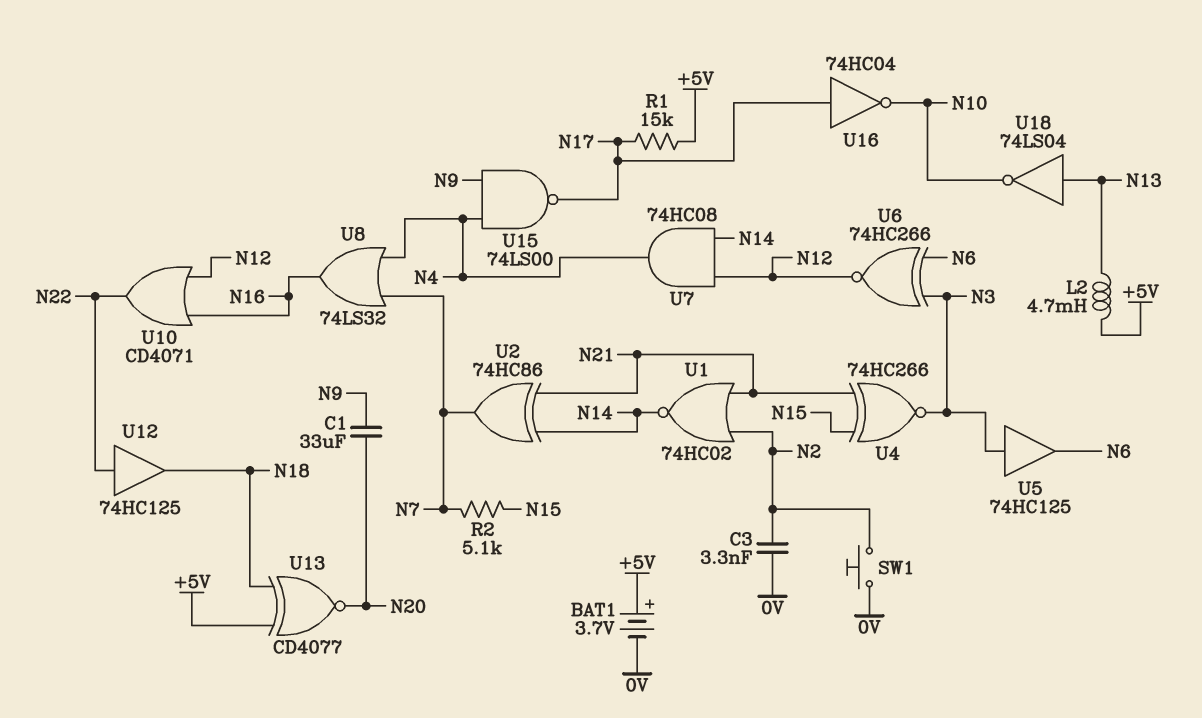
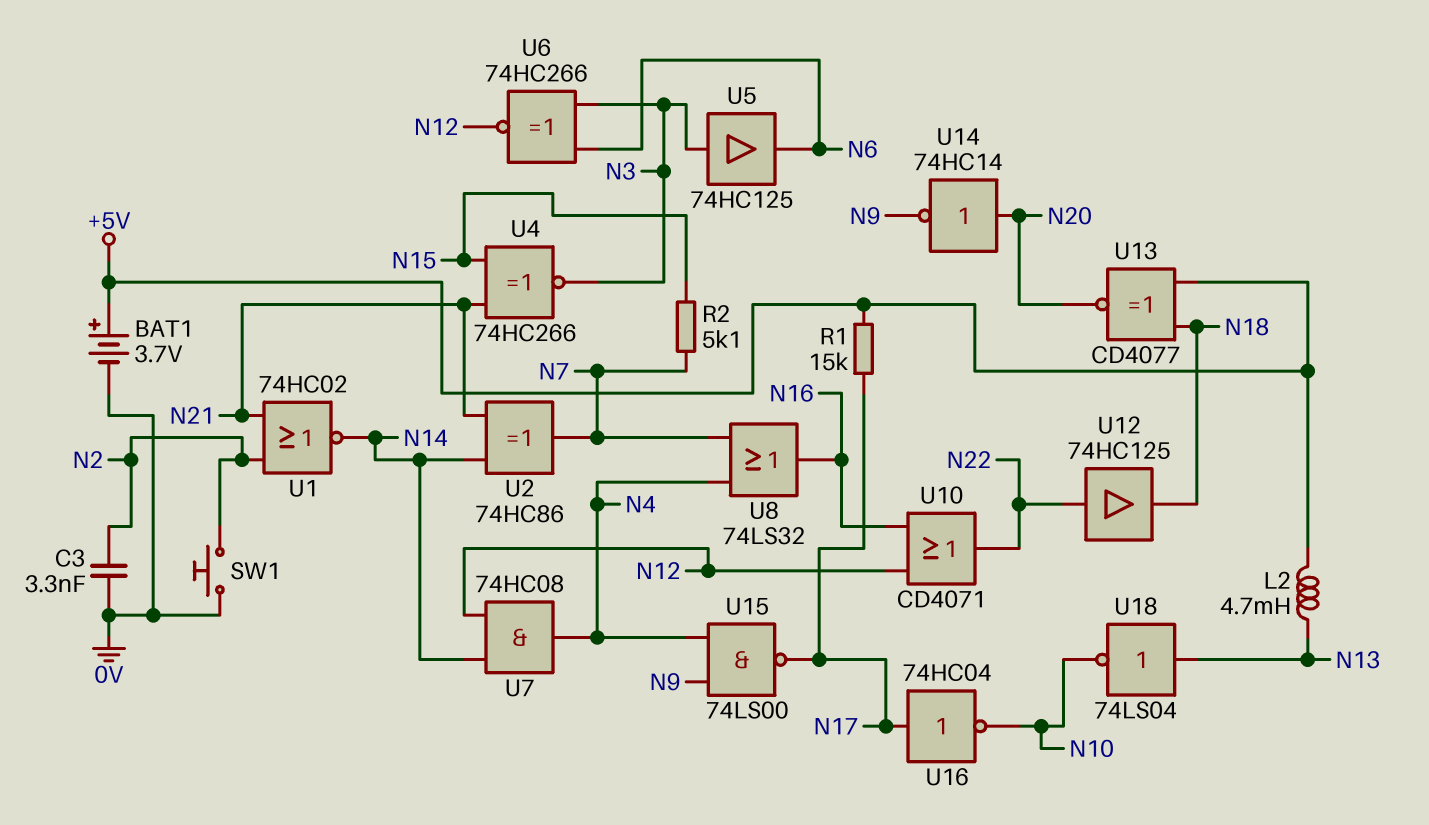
C1: 33uF (N9, N20) -> none
U14: none -> NOT 74HC14 (in N20, out N9)

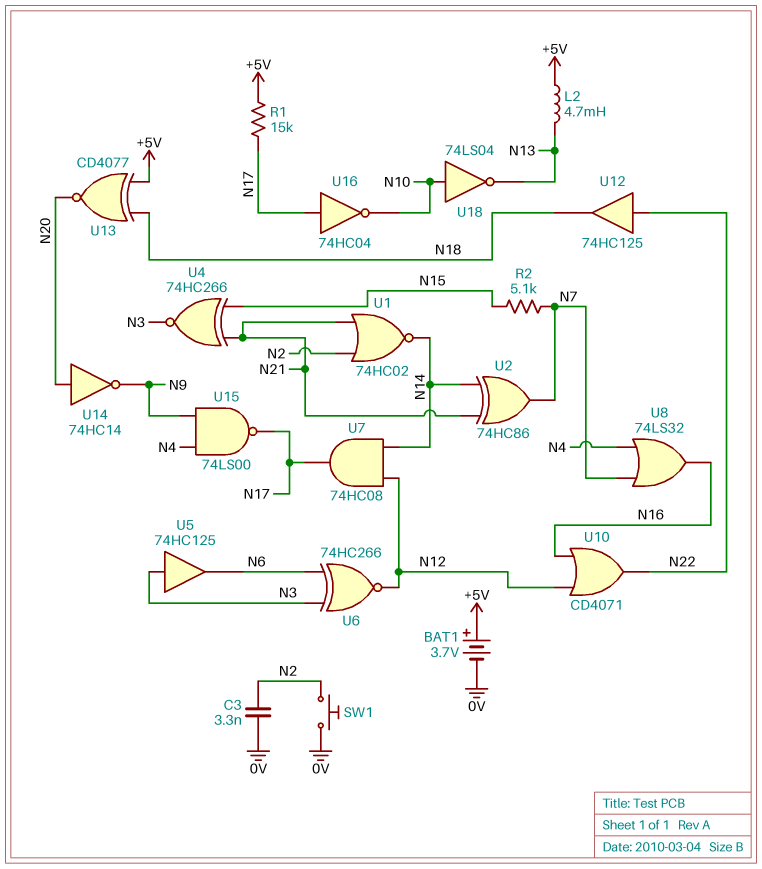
U7: AND 74HC08 (in N12, in N14, out N4) -> AND 74HC08 (in N12, in N14, out N17)
U18: NOT 74LS04 (in N13, out N10) -> NOT 74LS04 (in N10, out N13)

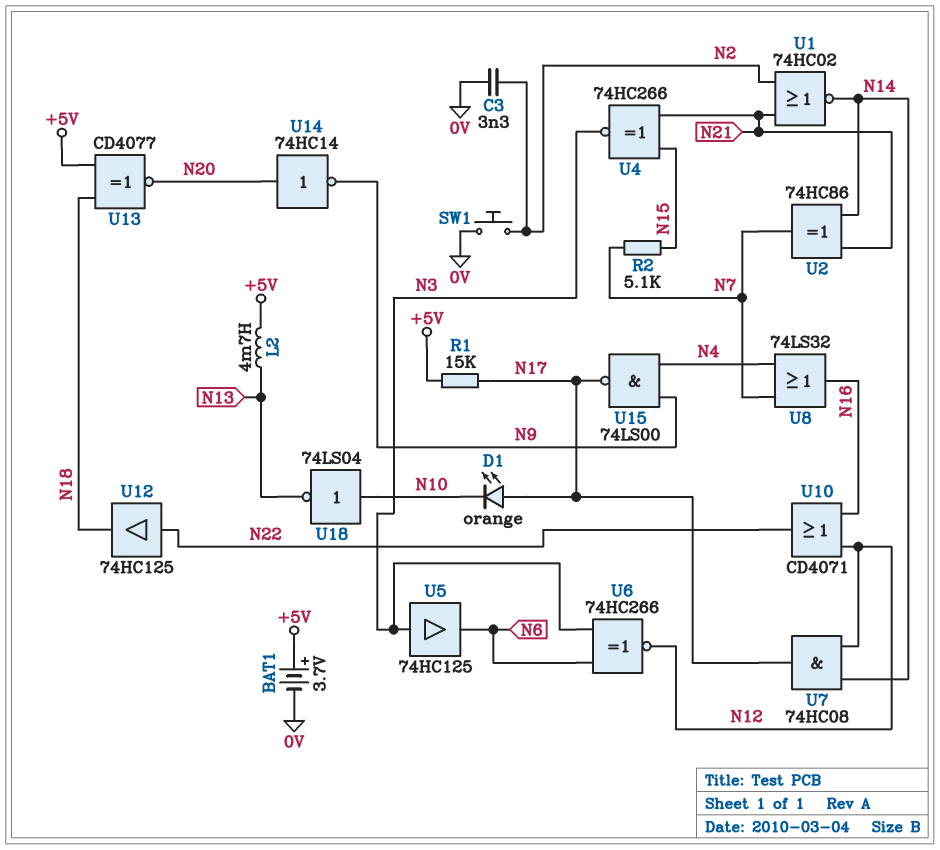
D1: none -> LED orange (A N17, K N10)
U16: NOT 74HC04 (in N17, out N10) -> none

